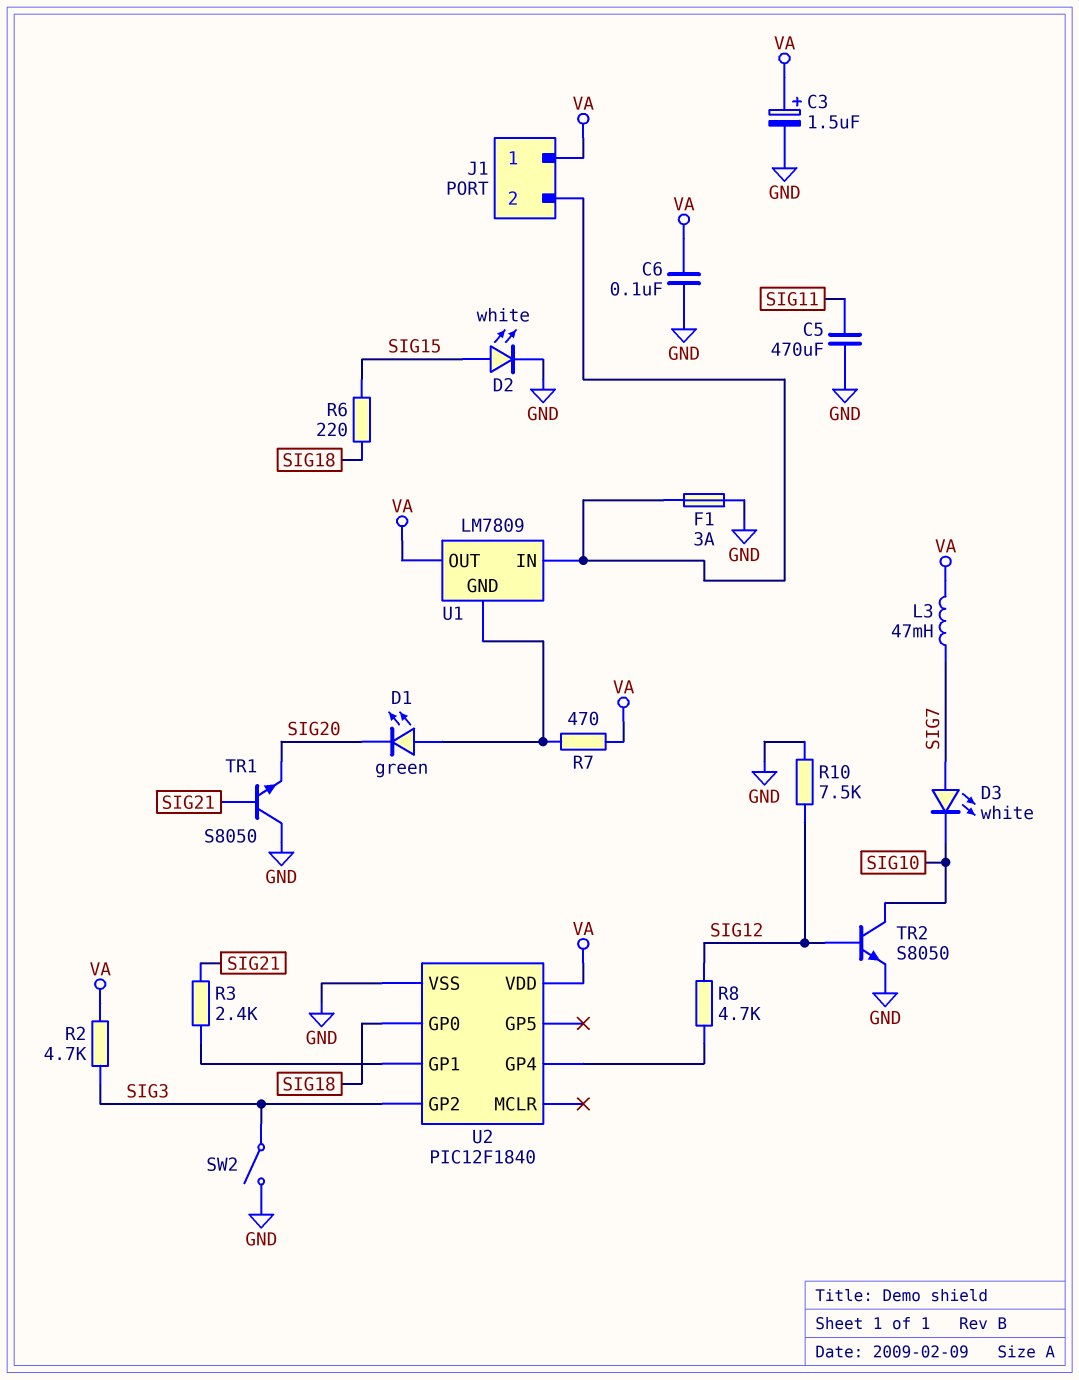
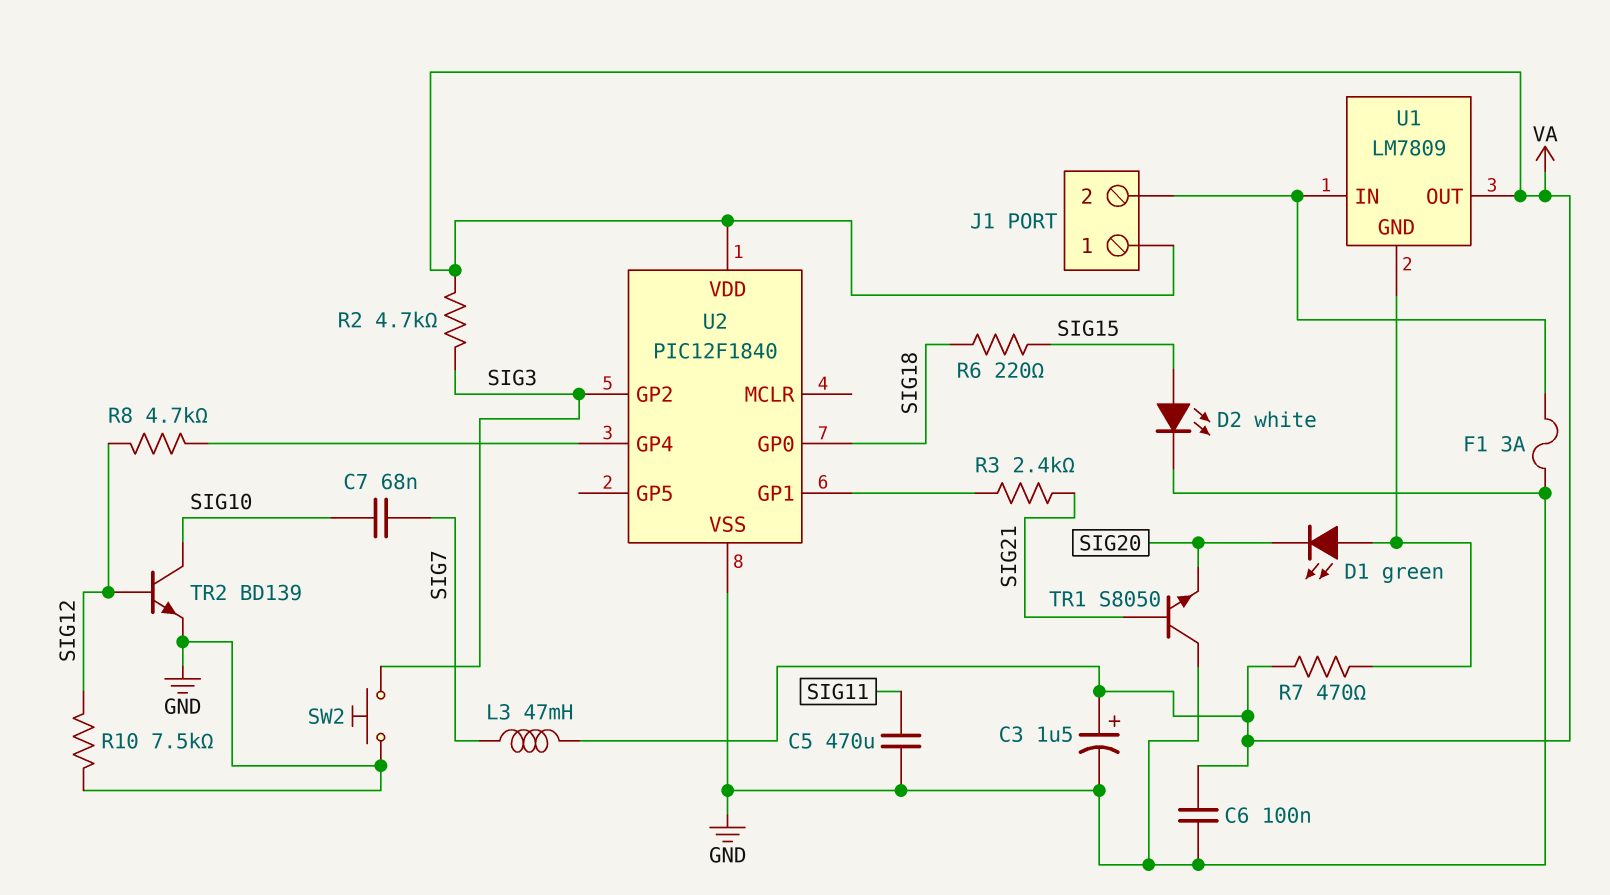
C7: none -> 68nF (SIG7, SIG10)
D3: LED white (A SIG7, K SIG10) -> none
SW2: switch (GND, SIG3) -> button (GND, SIG3)
TR2: NPN S8050 (B SIG12, C SIG10, E GND) -> NPN BD139 (B SIG12, C SIG10, E GND)

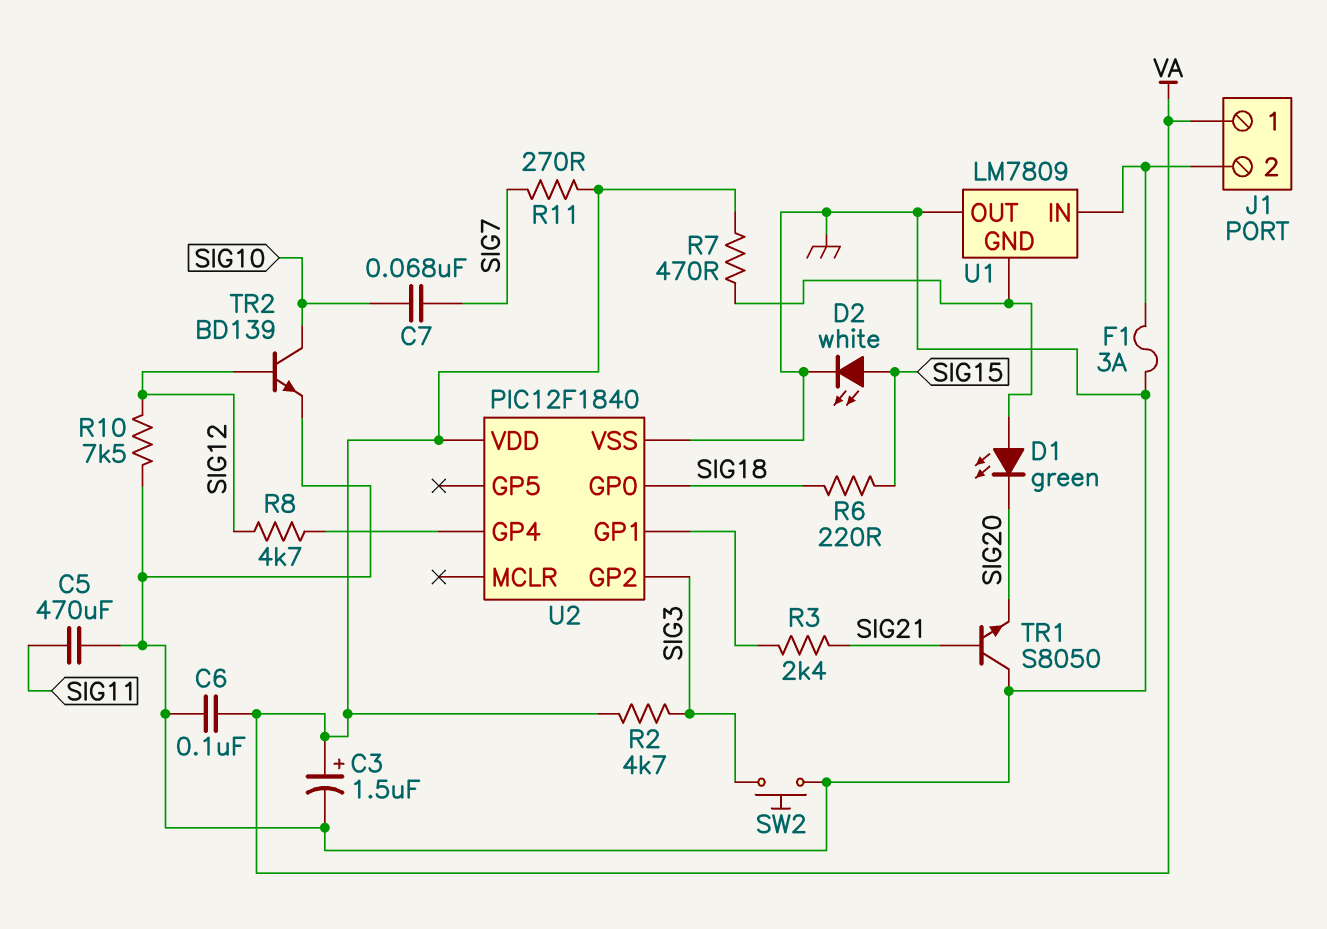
L3: 47mH (SIG7, VA) -> none
R11: none -> 270 (SIG7, VA)
U1 pin OUT: VA -> GND

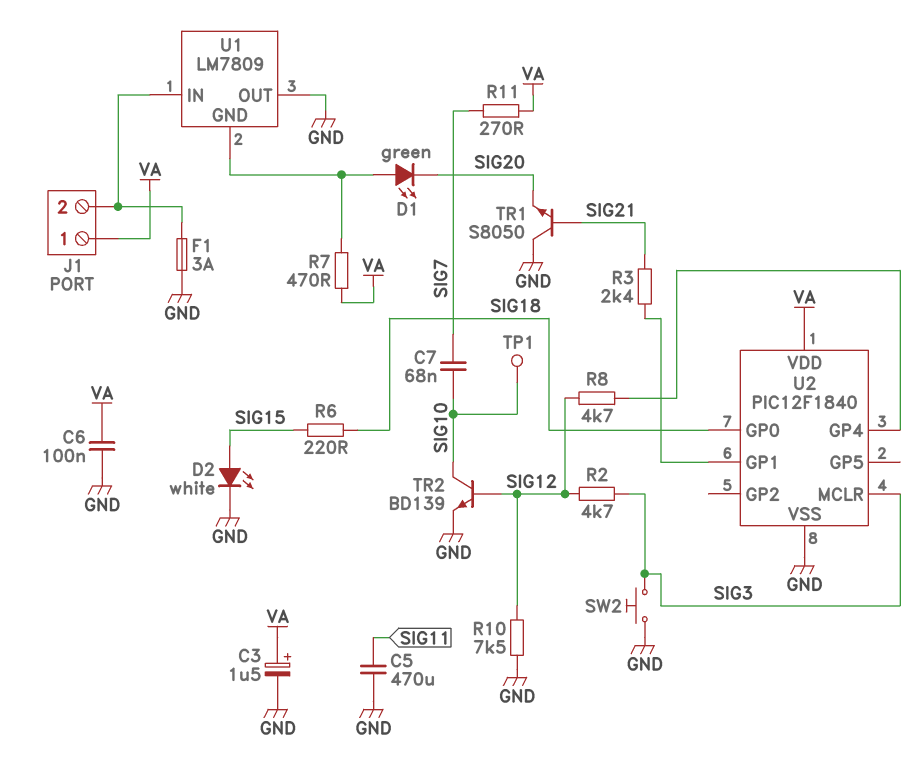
R2: 4.7k (SIG3, VA) -> 4.7k (SIG3, SIG12)
TP1: none -> test point (SIG10)
U2 pin GP2: SIG3 -> none
U2 pin MCLR: none -> SIG3

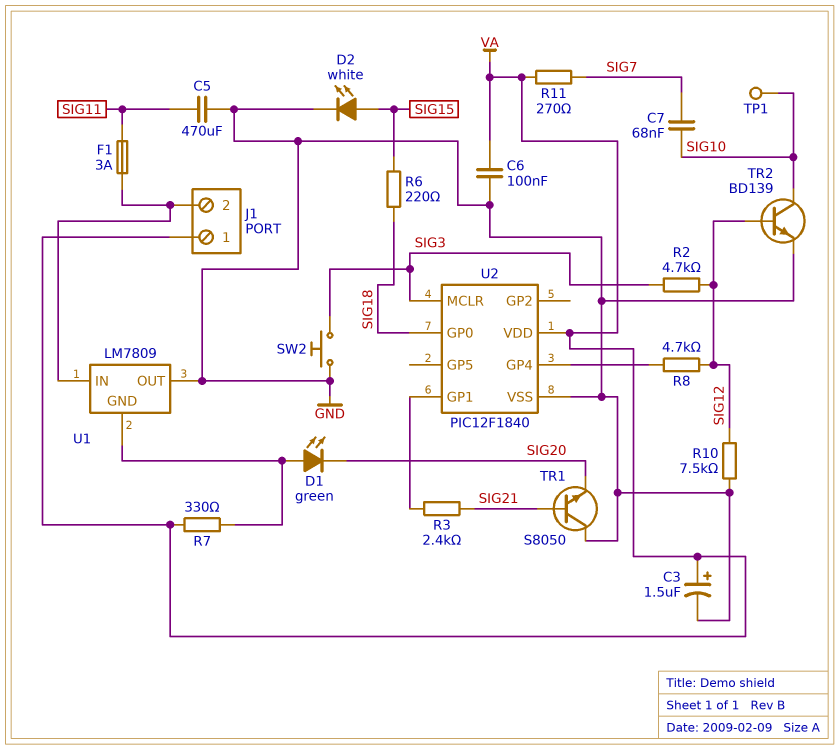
F1: 3A (GND, J1/2) -> 3A (J1/2, SIG11)
R7: 470 (U1/GND, VA) -> 330 (U1/GND, VA)

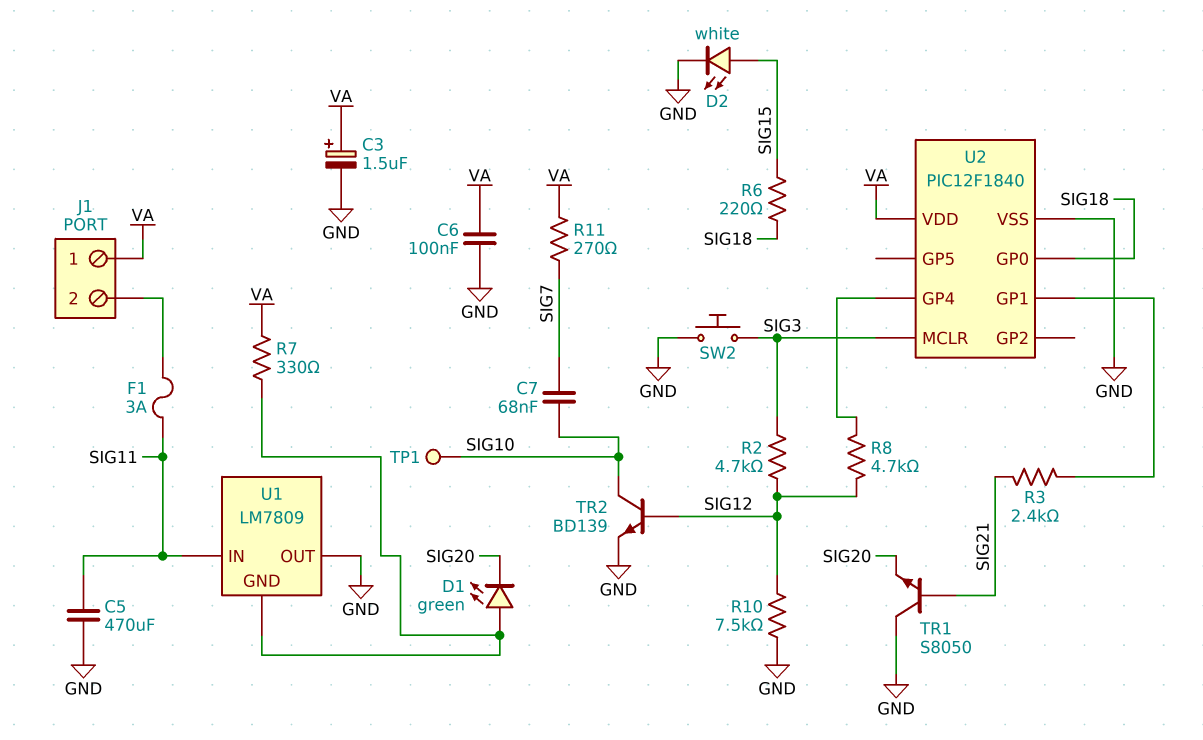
U1 pin IN: J1/2 -> SIG11

